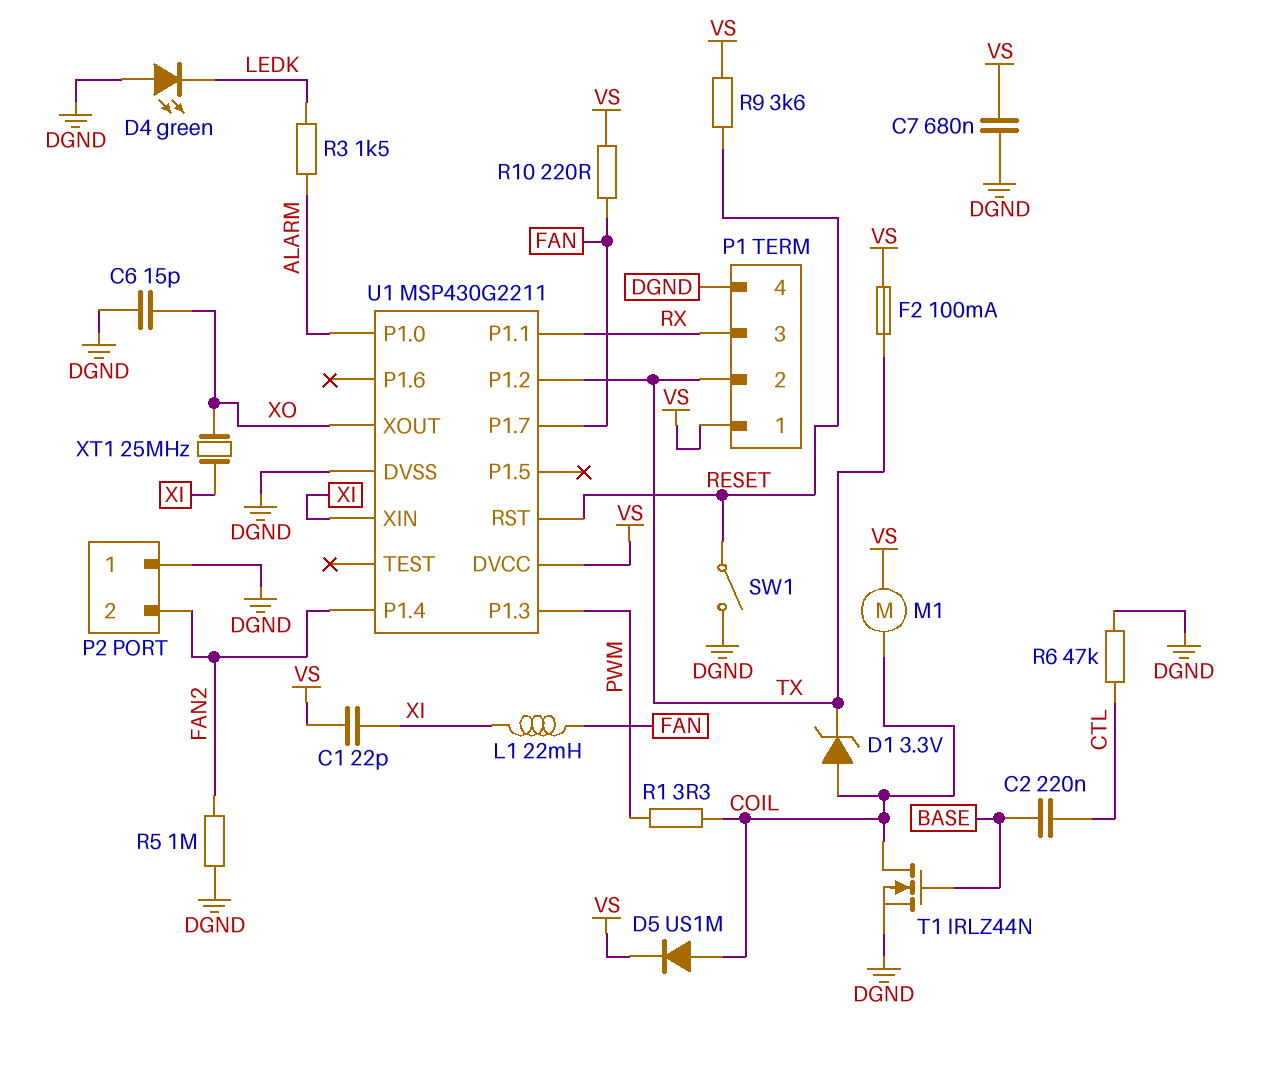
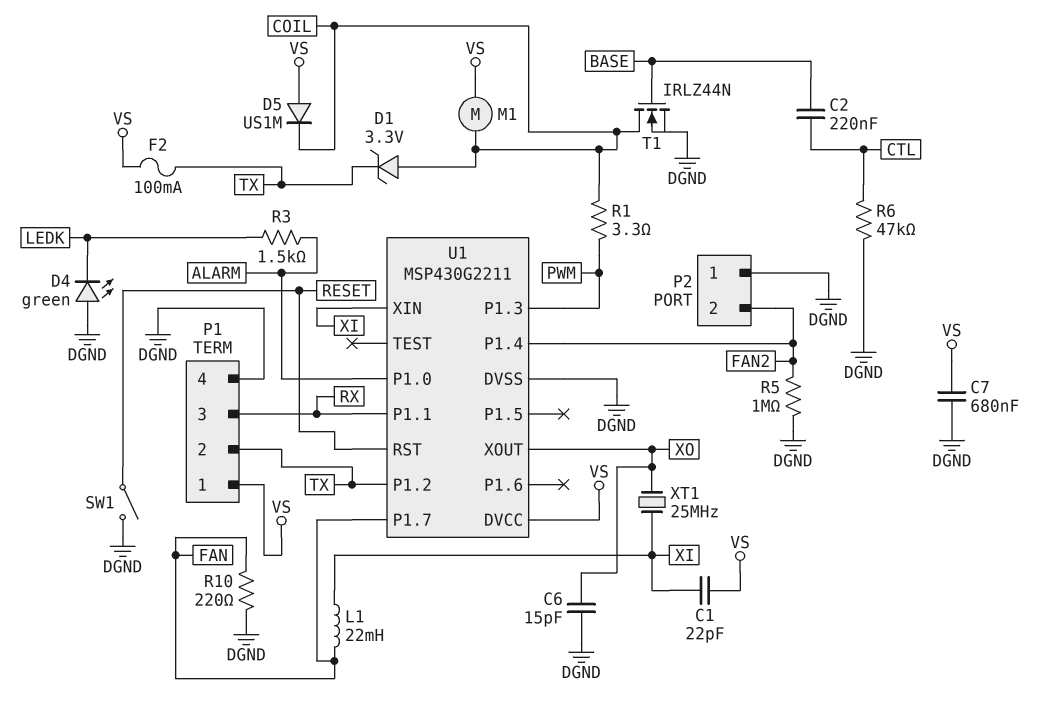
D5: diode US1M (A COIL, K VS) -> diode US1M (A VS, K COIL)
R9: 3.6k (RESET, VS) -> none
R10: 220 (FAN, VS) -> 220 (DGND, FAN)

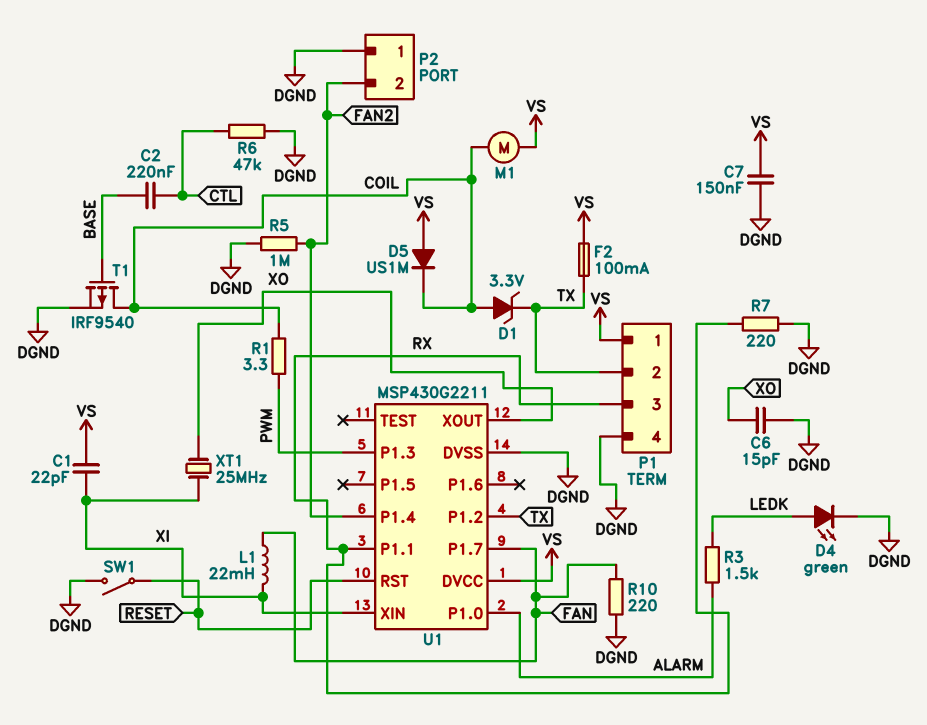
C7: 680nF (DGND, VS) -> 150nF (DGND, VS)
D4: LED green (A DGND, K LEDK) -> LED green (A LEDK, K DGND)
R7: none -> 220 (DGND, RX)
T1: NMOS IRLZ44N (G BASE, D COIL, S DGND) -> PMOS IRF9540 (G BASE, D COIL, S DGND)

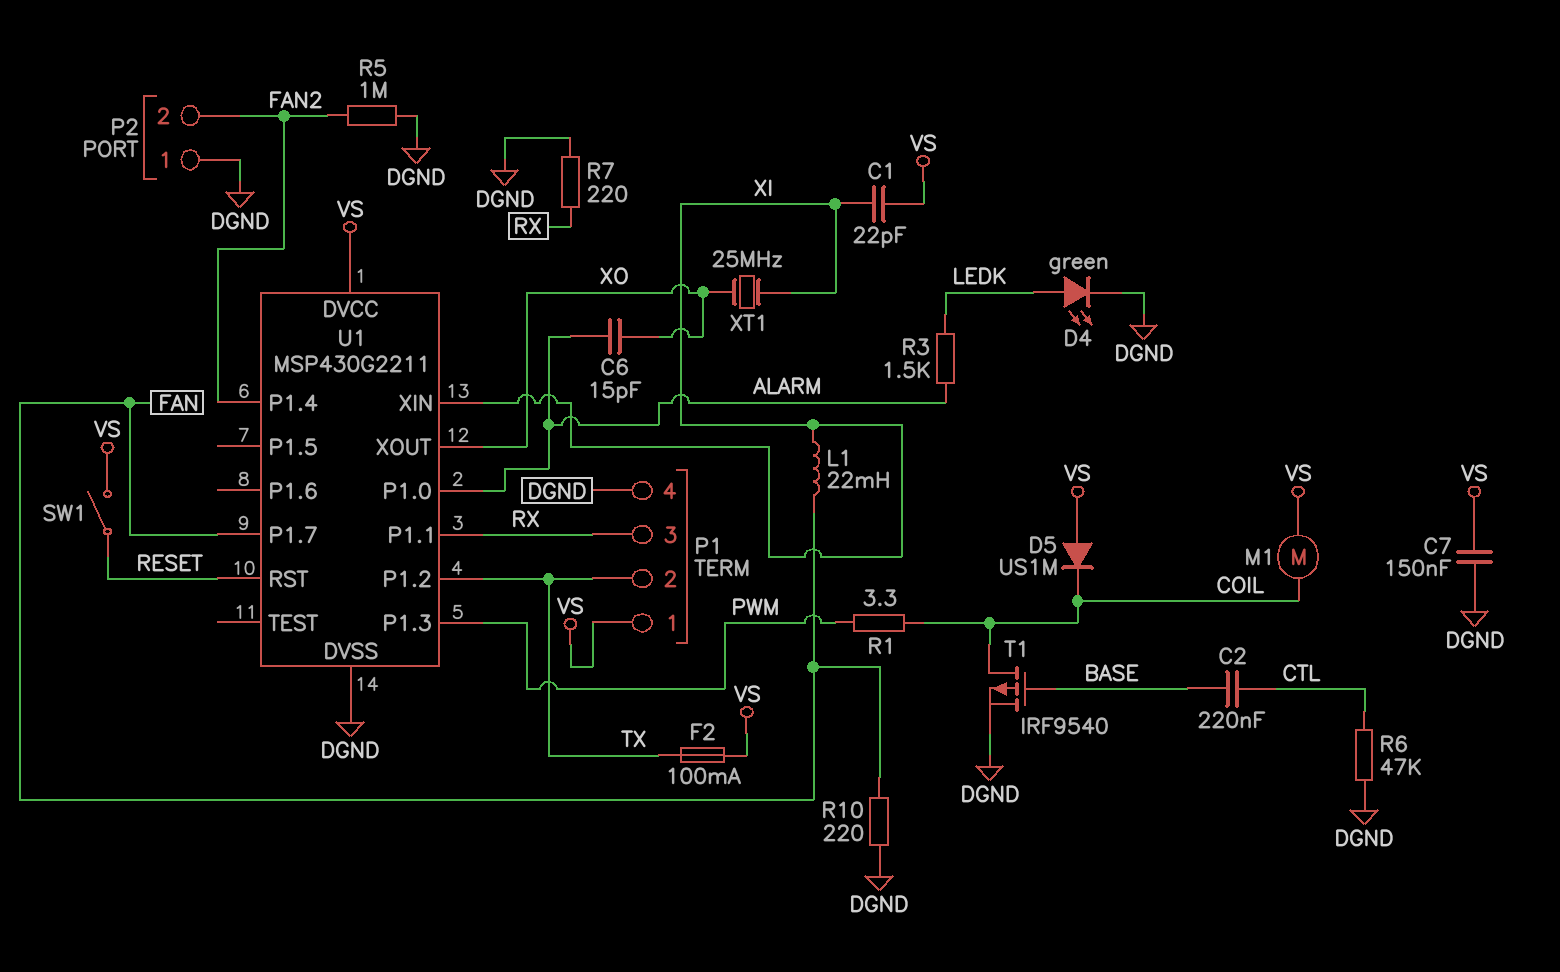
C6: 15pF (DGND, XO) -> 15pF (ALARM, XO)
D1: zener 3.3V (A COIL, K TX) -> none
SW1: switch (DGND, RESET) -> switch (RESET, VS)

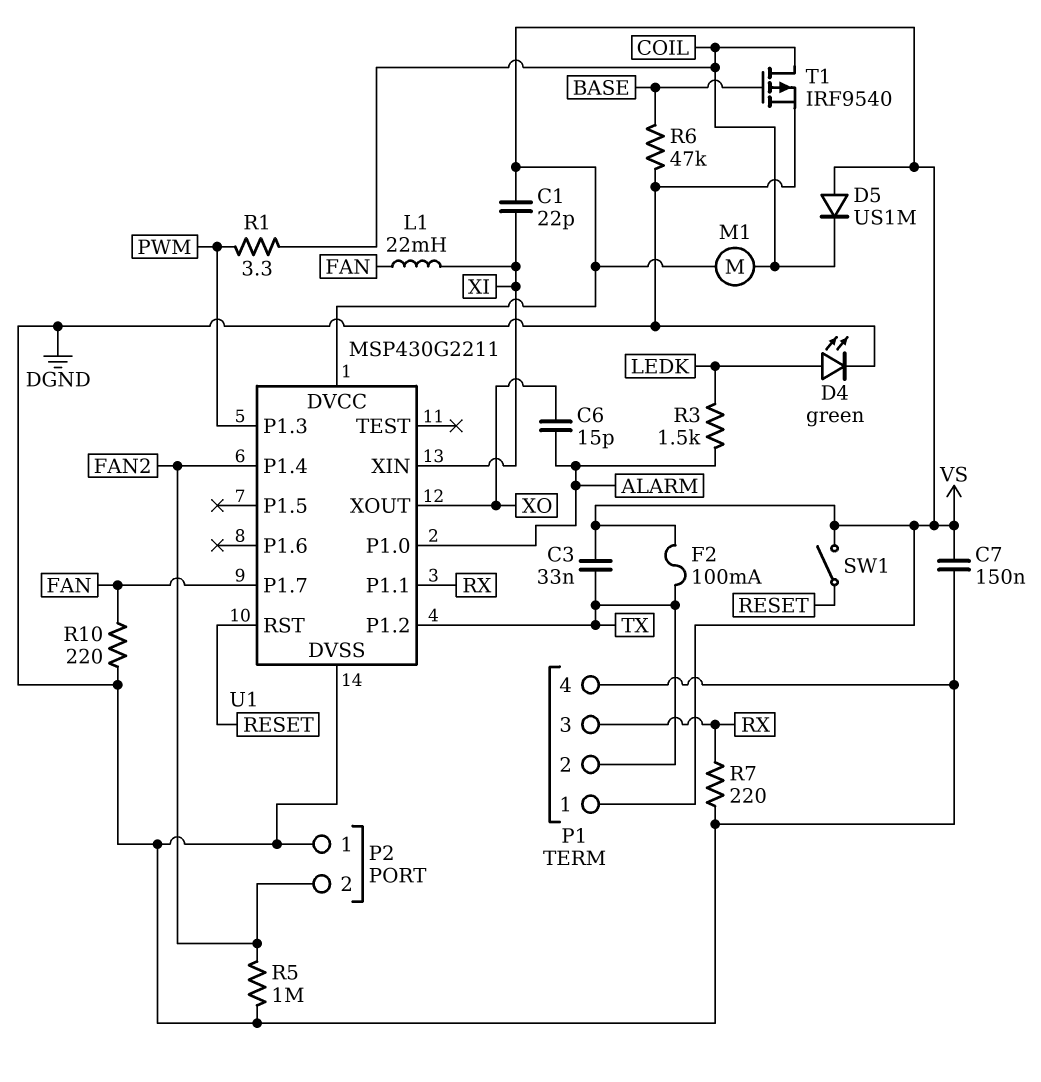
C2: 220nF (BASE, CTL) -> none
C3: none -> 33nF (TX, VS)
R6: 47k (CTL, DGND) -> 47k (BASE, DGND)
XT1: 25MHz (XI, XO) -> none

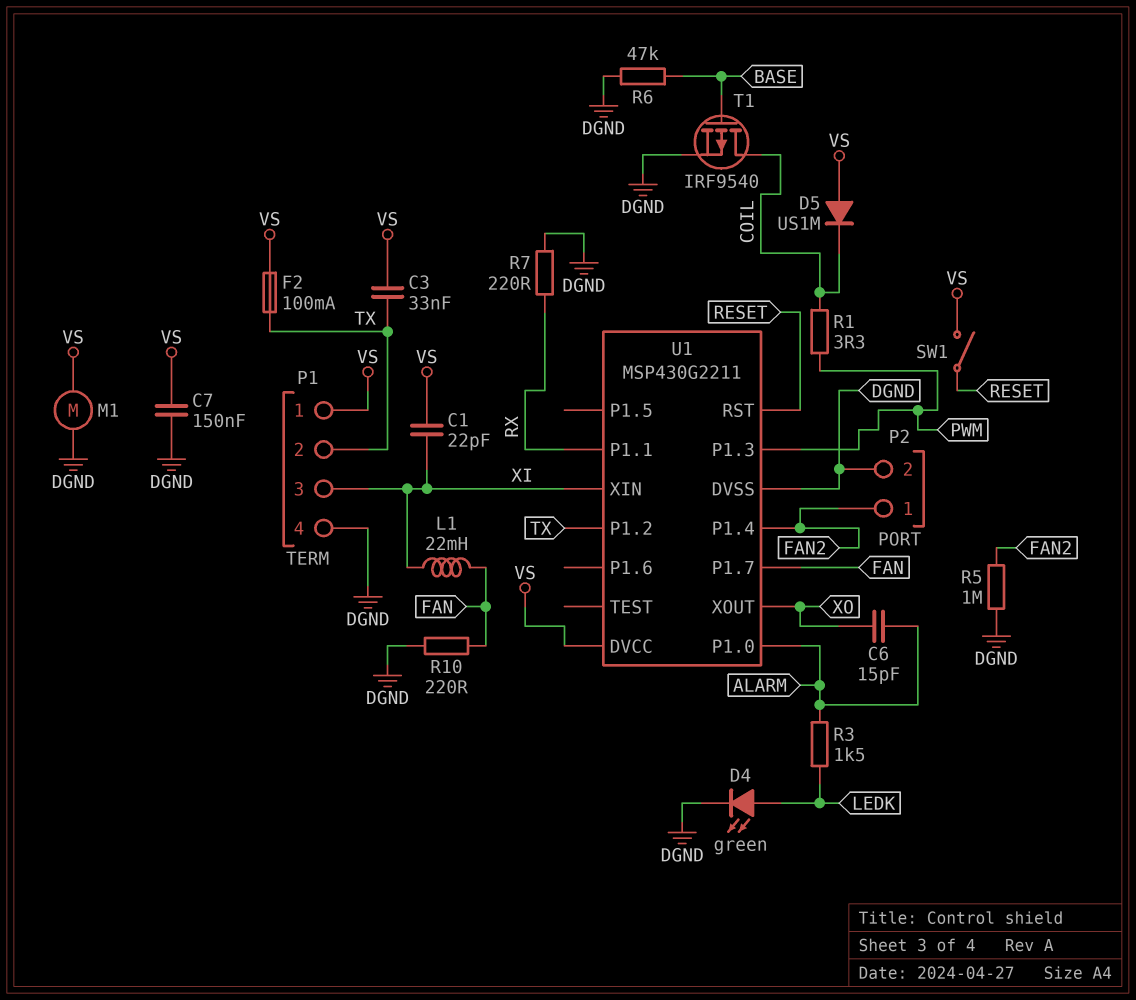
M1: motor (COIL, VS) -> motor (DGND, VS)
P1 pin 3: RX -> XI
P2 pin 1: DGND -> FAN2
P2 pin 2: FAN2 -> DGND

